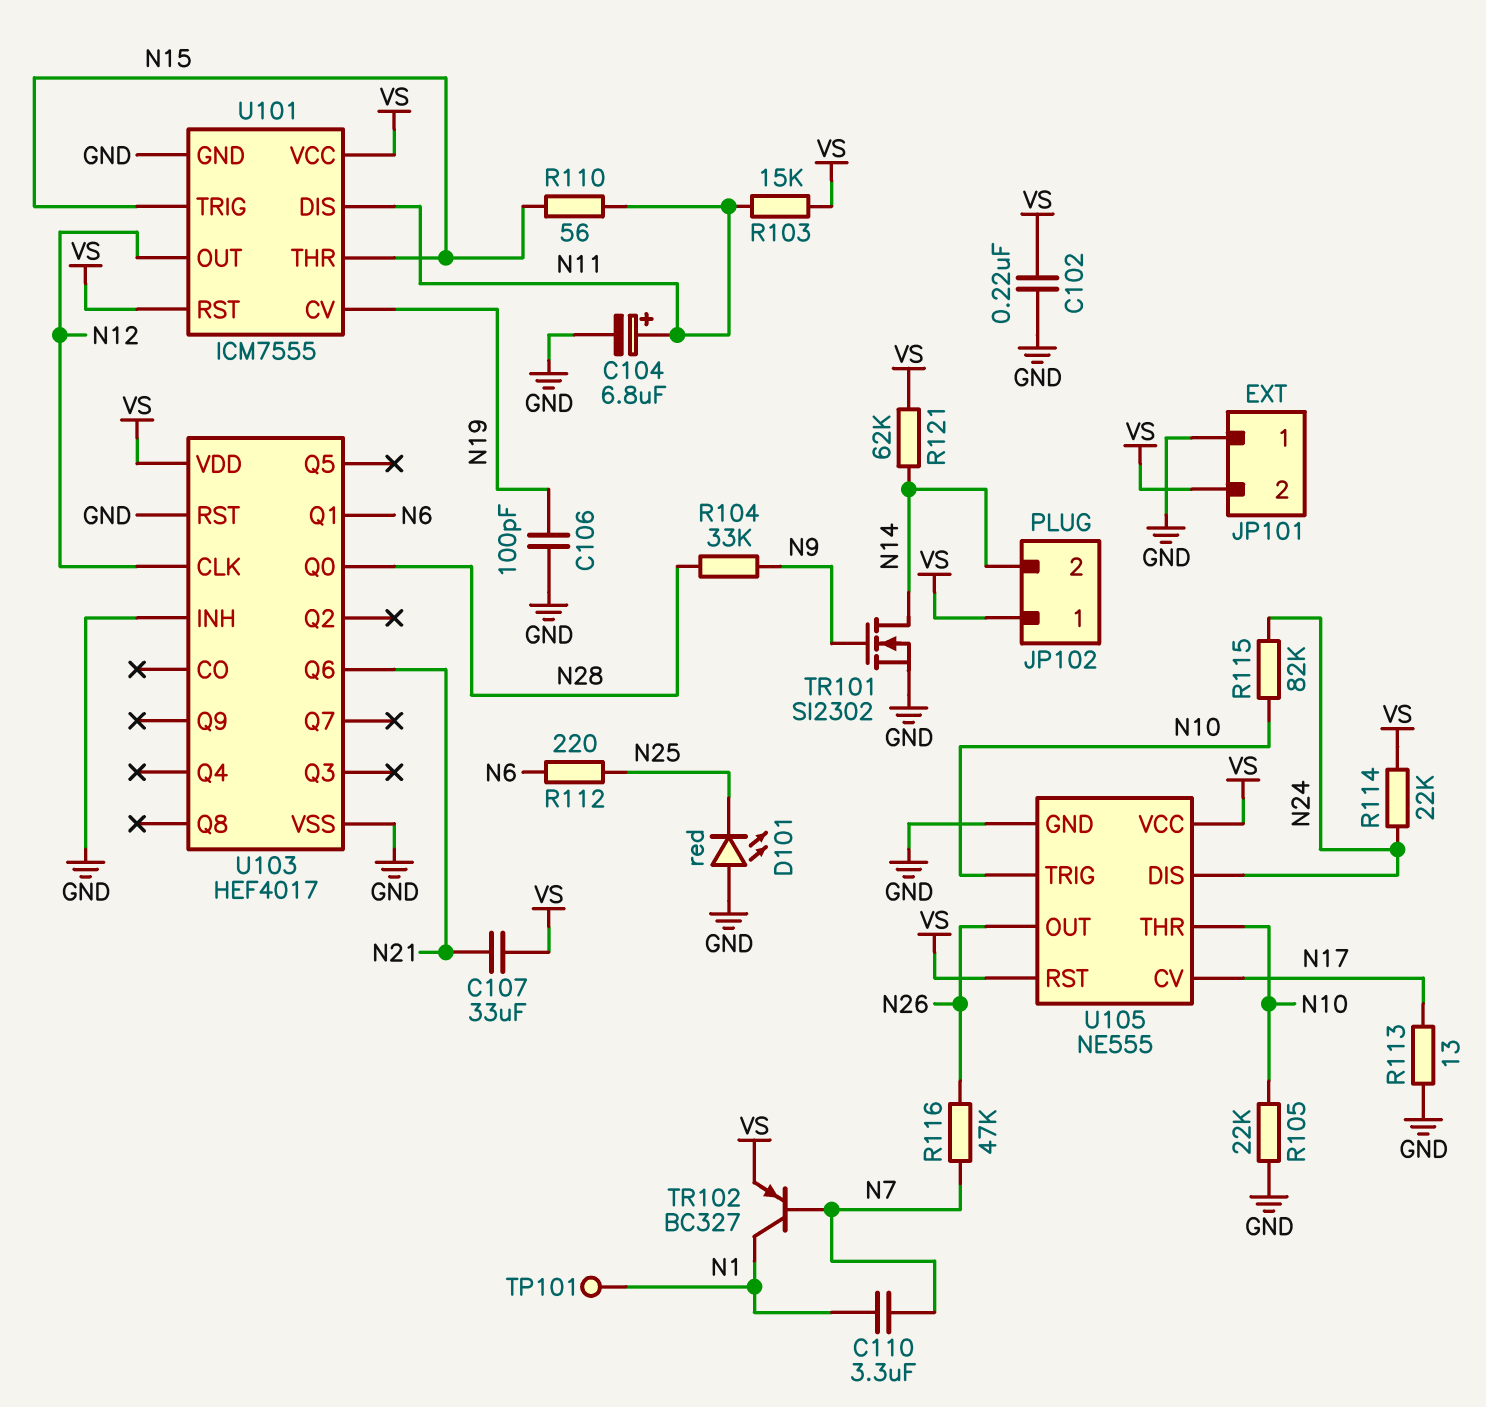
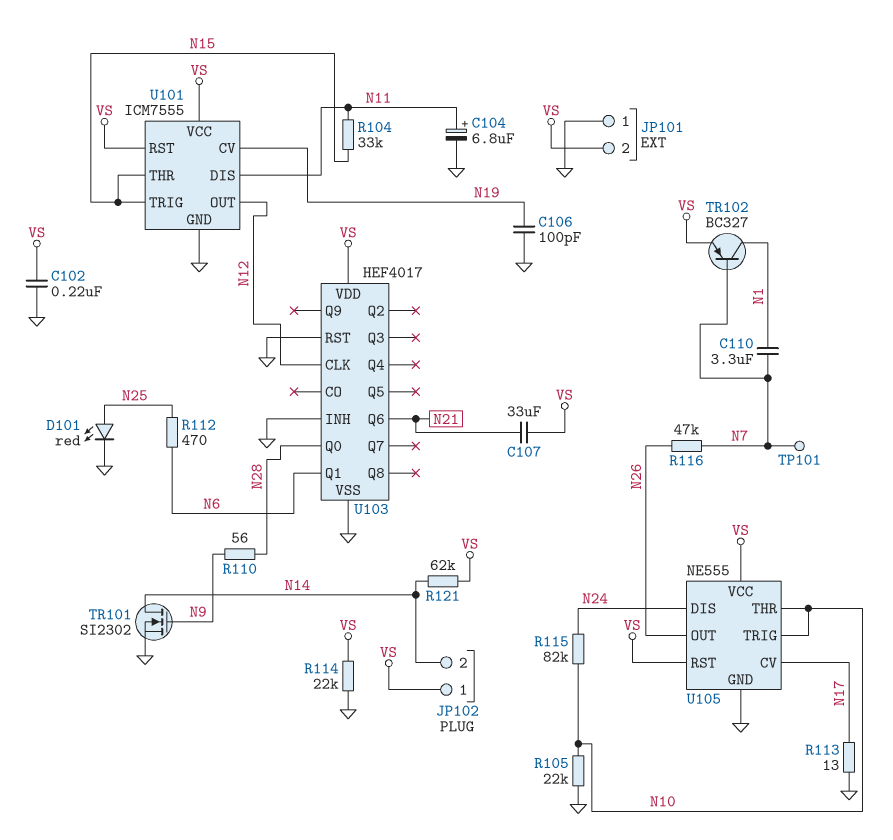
D101: LED red (A GND, K N25) -> LED red (A N25, K GND)
R103: 15k (N11, VS) -> none
R104: 33k (N9, N28) -> 33k (N11, N15)
R110: 56 (N11, N15) -> 56 (N9, N28)
R112: 220 (N6, N25) -> 470 (N6, N25)
R114: 22k (N24, VS) -> 22k (GND, VS)
TP101: test point (N1) -> test point (N7)

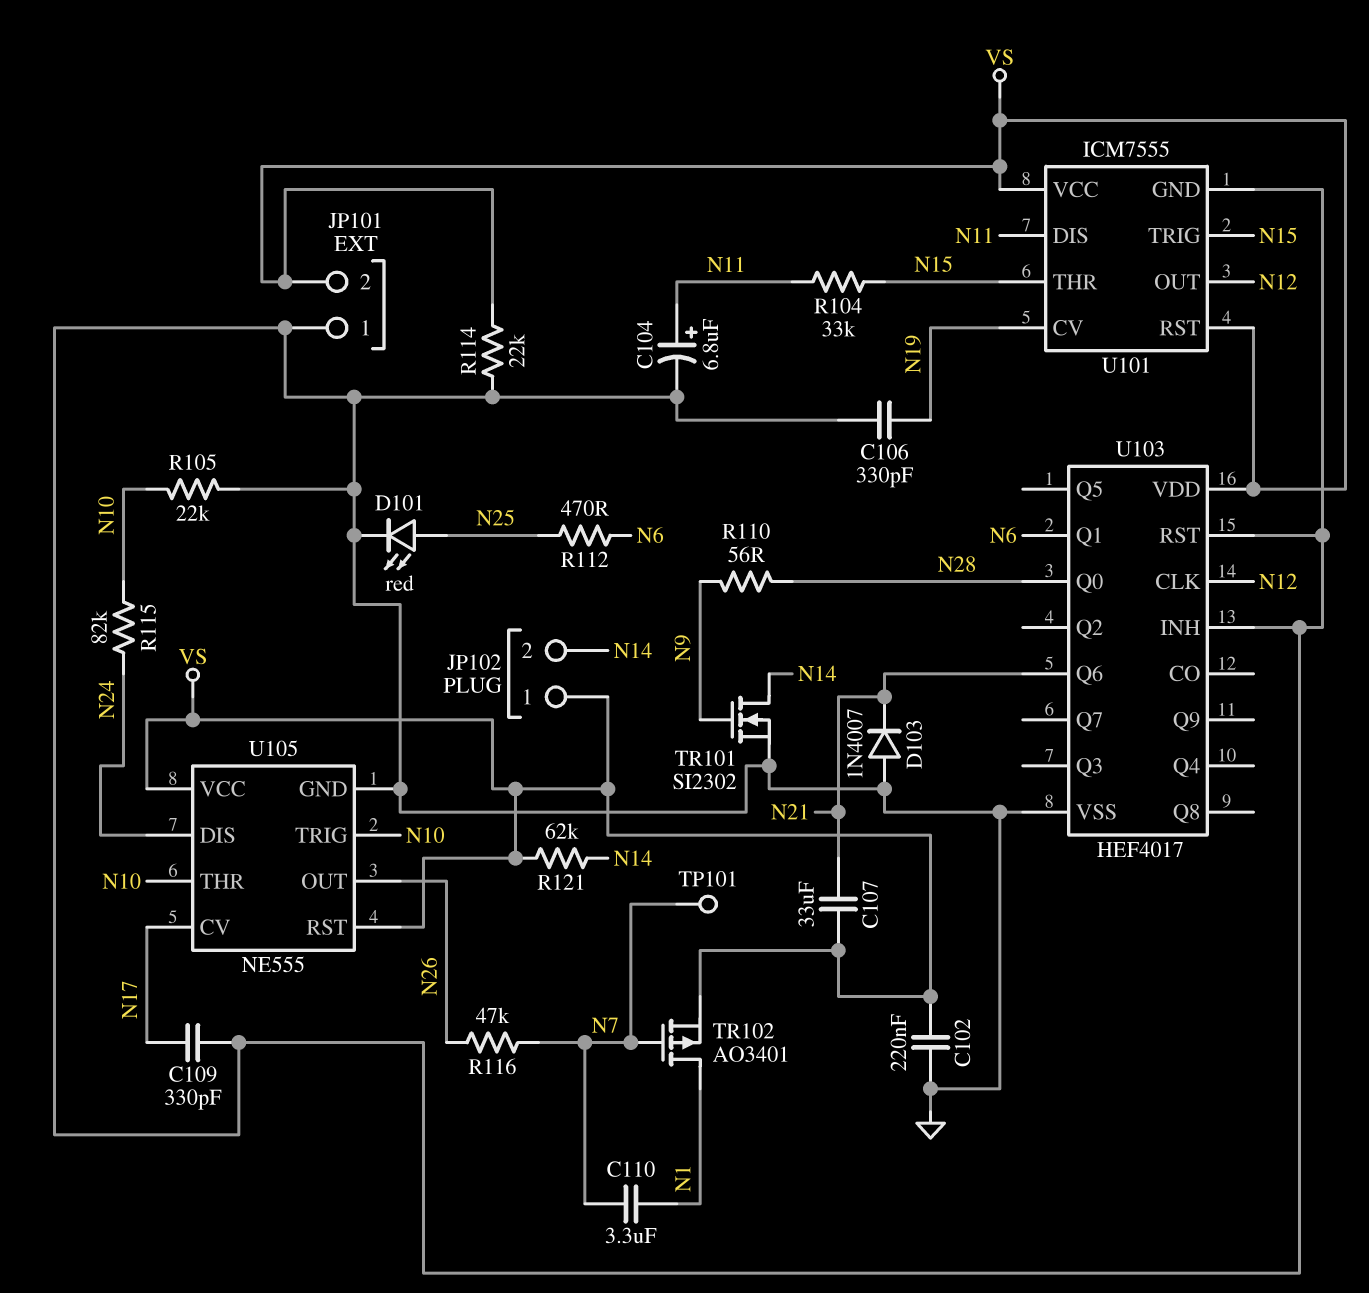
C106: 100pF (GND, N19) -> 330pF (GND, N19)
C109: none -> 330pF (GND, N17)
D103: none -> diode 1N4007 (A GND, K N21)
R113: 13 (GND, N17) -> none
TR102: PNP BC327 (B N7, C N1, E VS) -> PMOS AO3401 (G N7, D N1, S VS)

